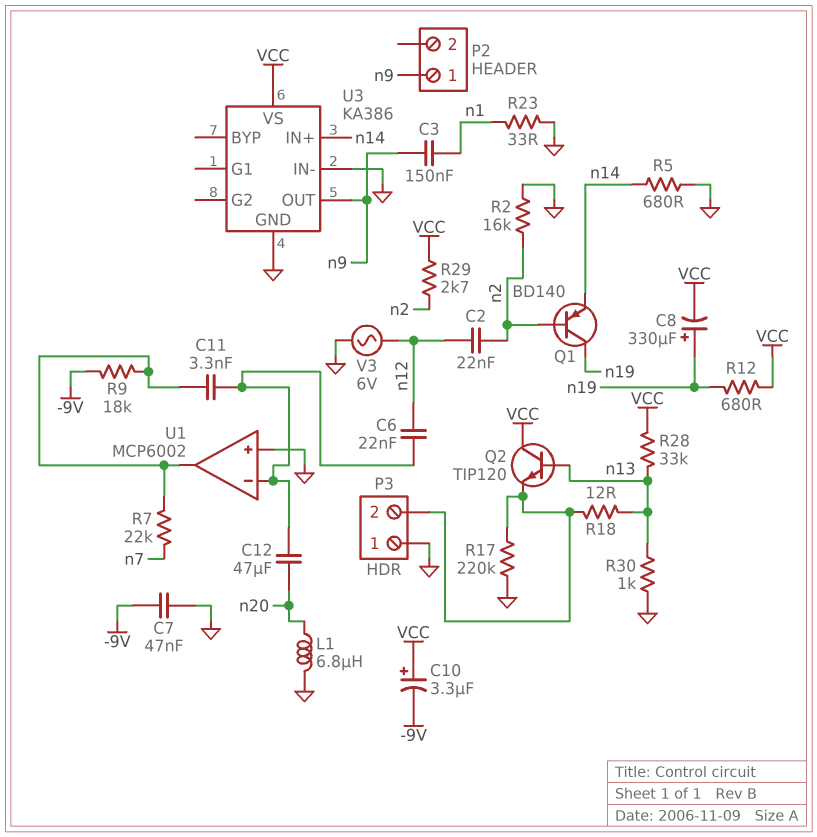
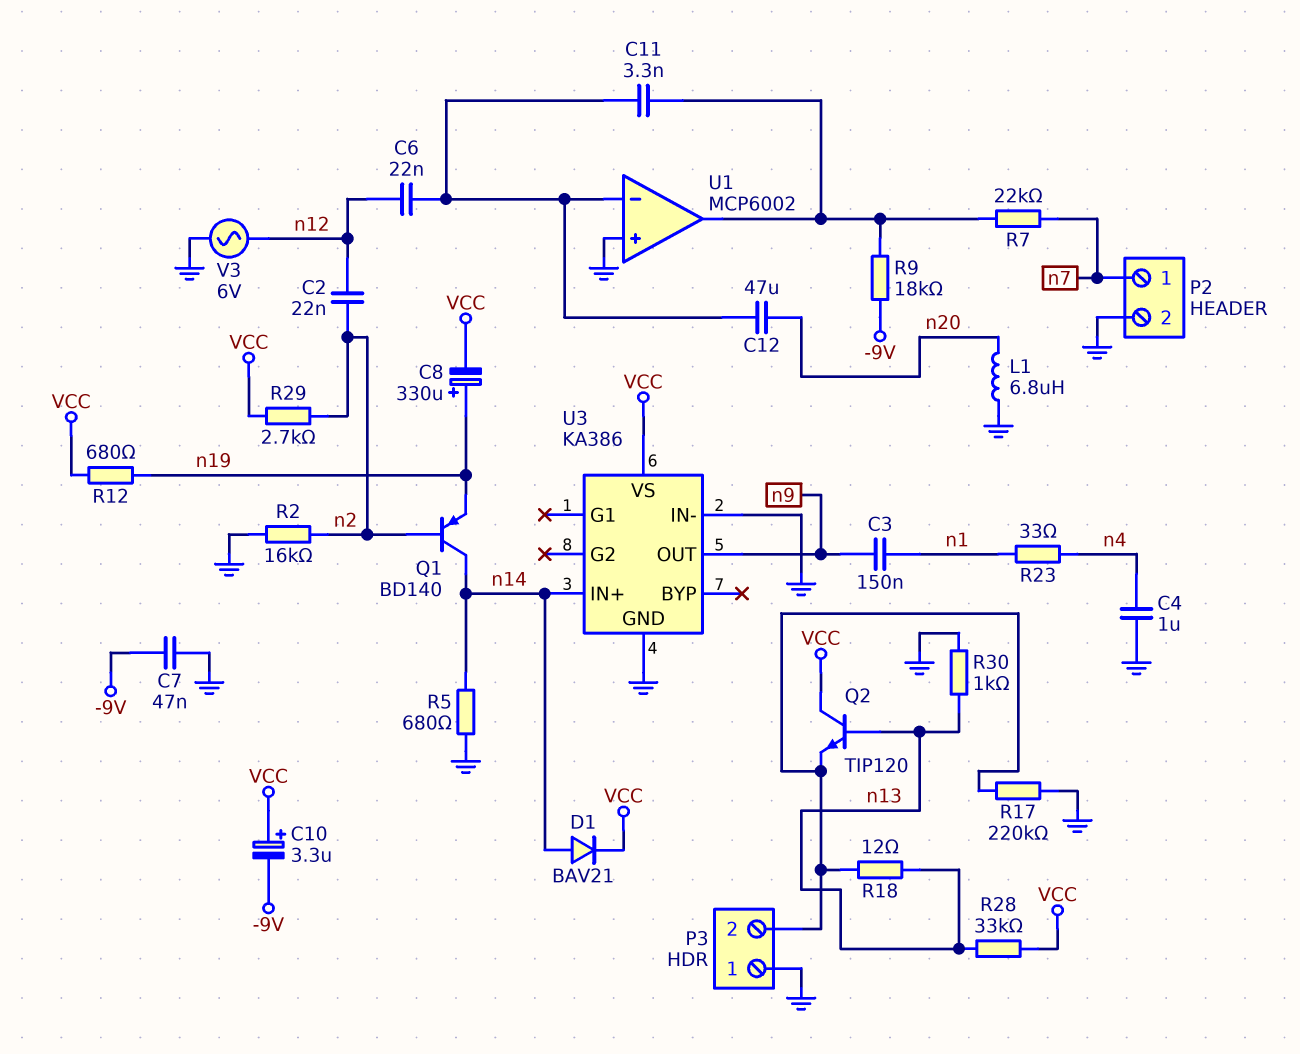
C4: none -> 1uF (GND, n4)
D1: none -> diode BAV21 (A n14, K VCC)
P2 pin 1: n9 -> n7
P2 pin 2: none -> GND
Q1: PNP BD140 (B n2, C n19, E n14) -> PNP BD140 (B n2, C n14, E n19)
R23: 33 (GND, n1) -> 33 (n1, n4)

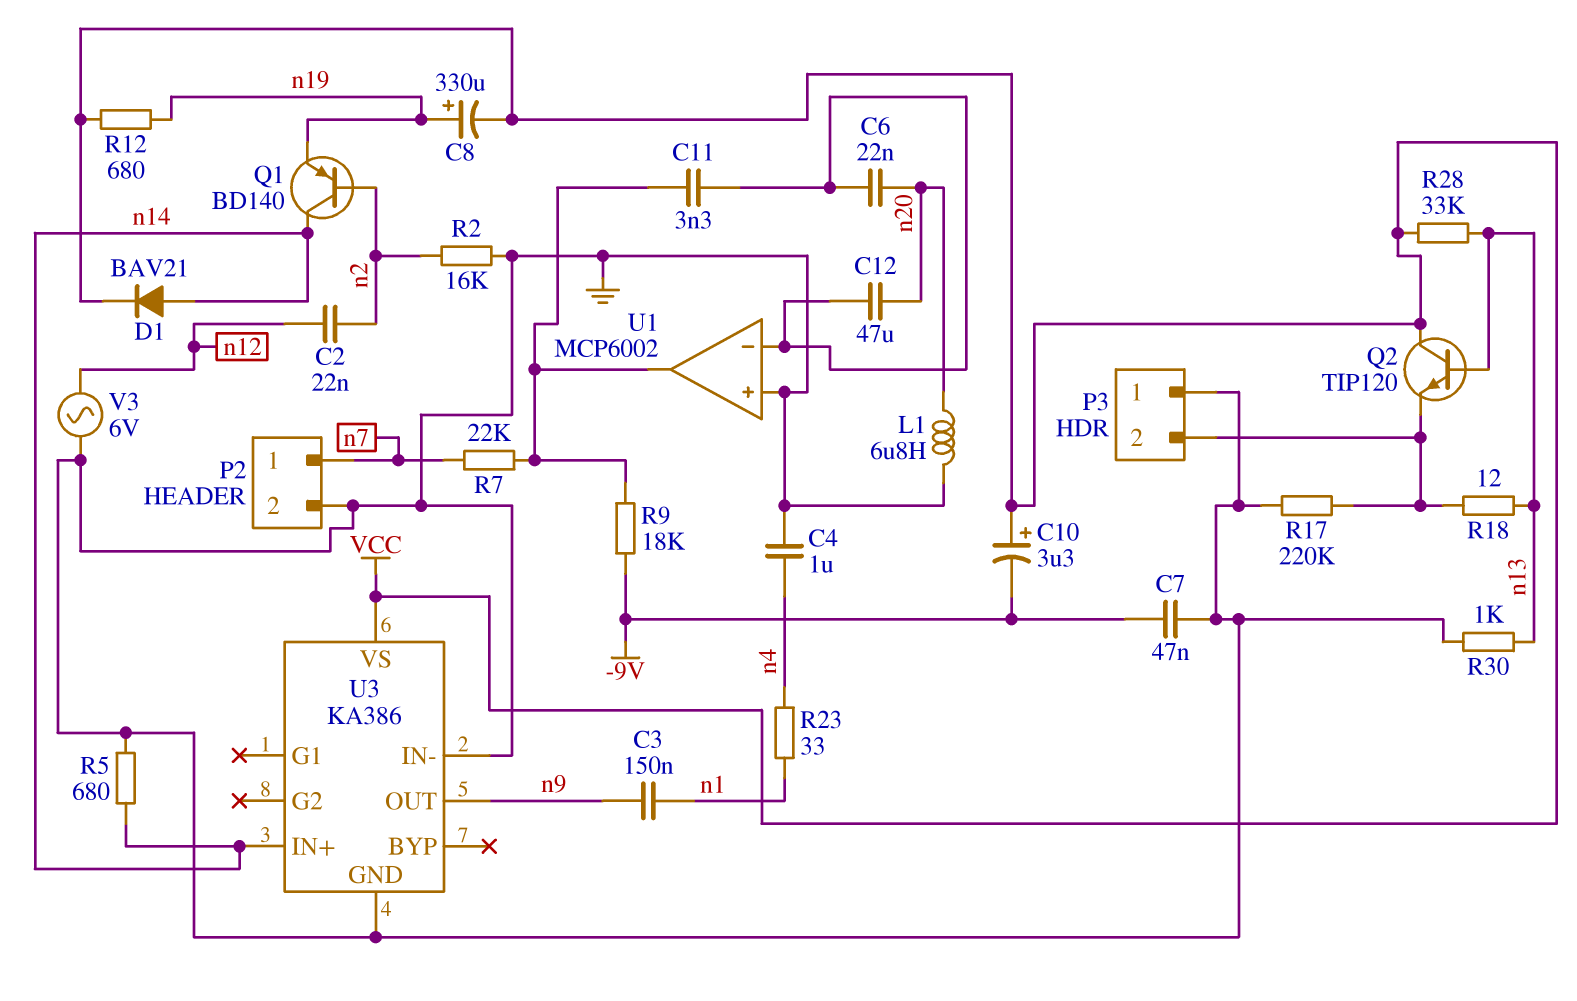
C6: 22nF (U1/in-, n12) -> 22nF (U1/in-, n20)
R29: 2.7k (VCC, n2) -> none

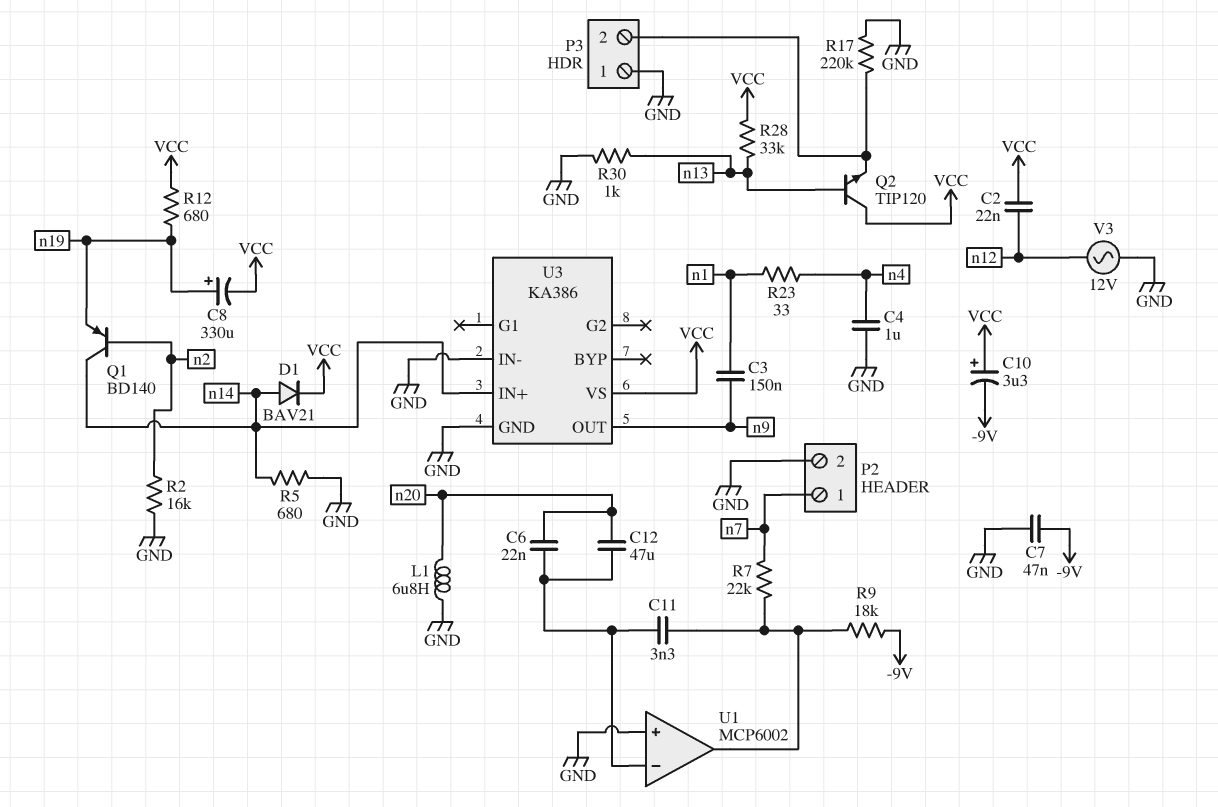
C2: 22nF (n2, n12) -> 22nF (VCC, n12)
R18: 12 (P3/2, n13) -> none
V3: AC 6V (GND, n12) -> AC 12V (GND, n12)

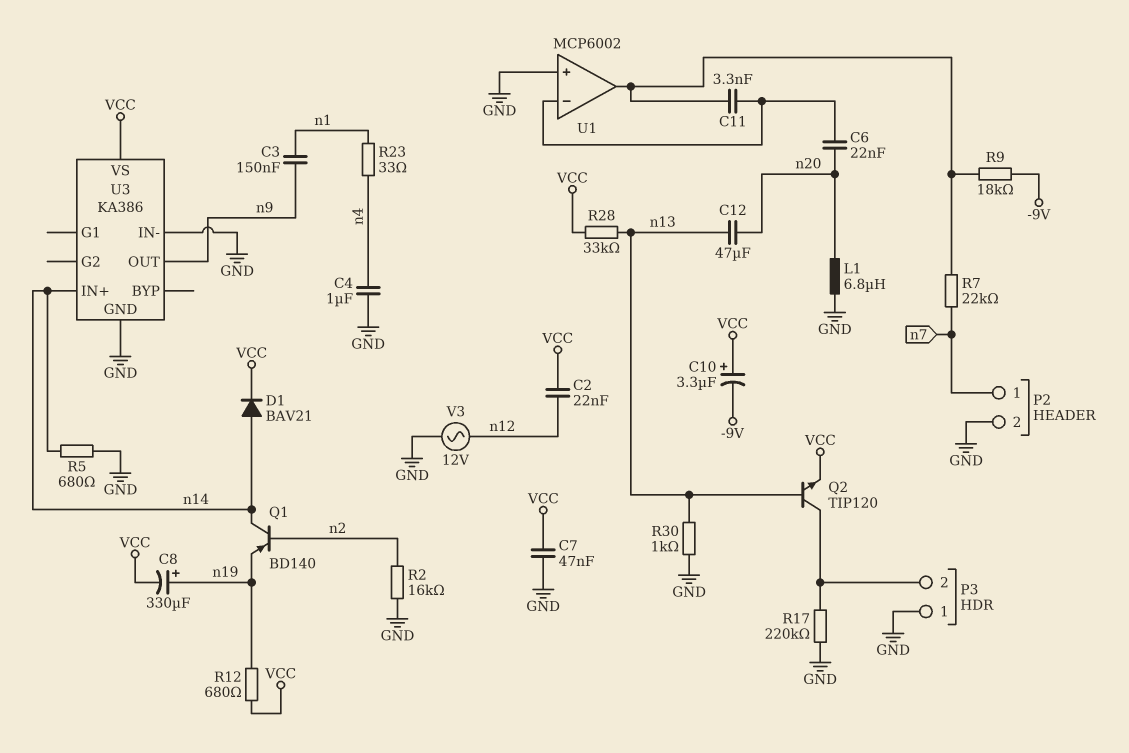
C7: 47nF (-9V, GND) -> 47nF (GND, VCC)
C12: 47uF (U1/in-, n20) -> 47uF (n13, n20)
Q2: NPN TIP120 (B n13, C VCC, E P3/2) -> NPN TIP120 (B n13, C P3/2, E VCC)

